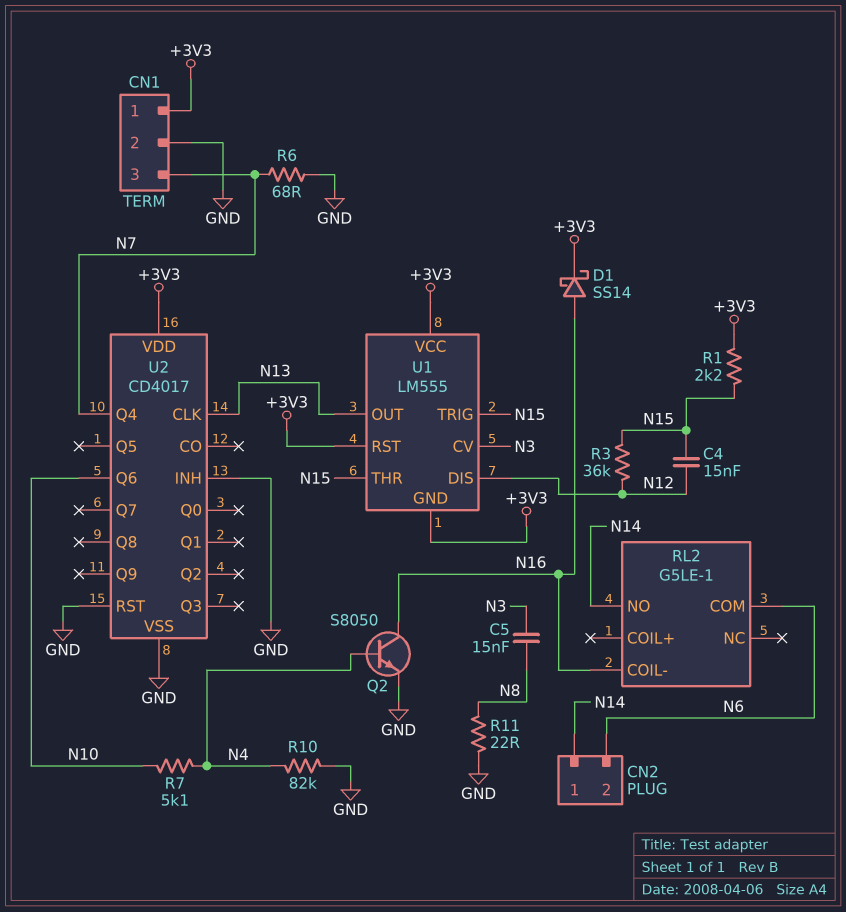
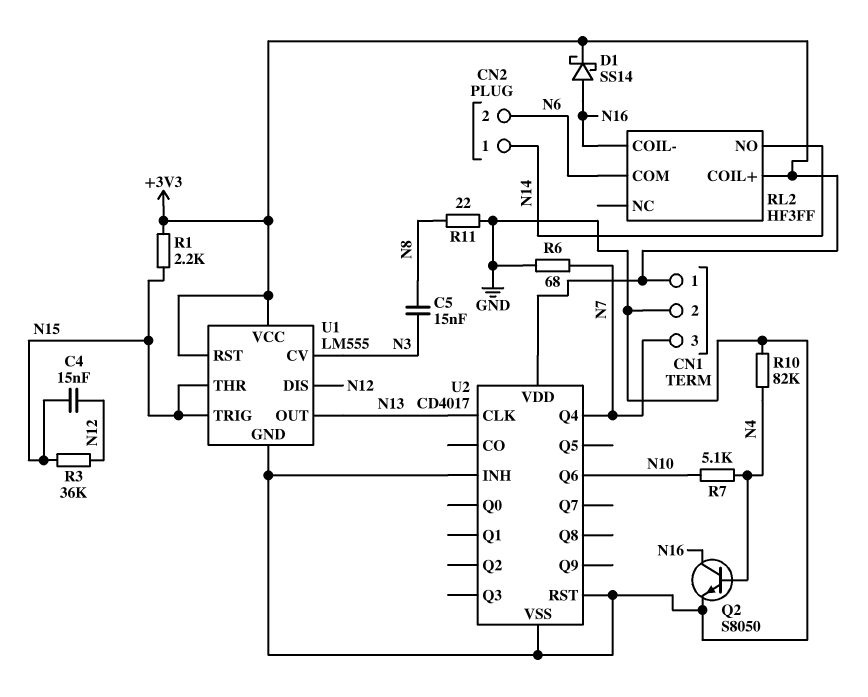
RL2: G5LE-1 -> HF3FF
RL2 pin COIL+: none -> +3V3
U1 pin GND: +3V3 -> GND

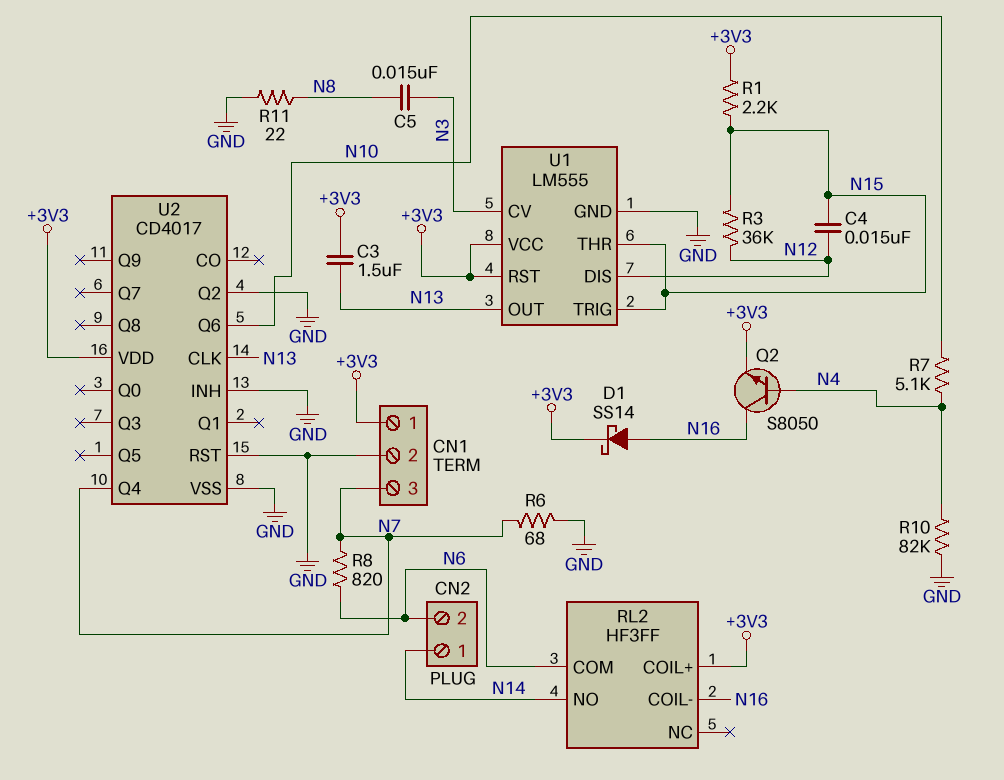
C3: none -> 1.5uF (+3V3, N13)
Q2: NPN S8050 (B N4, C N16, E GND) -> NPN S8050 (B N4, C N16, E +3V3)
R8: none -> 820 (N6, N7)
U2 pin Q2: none -> GND

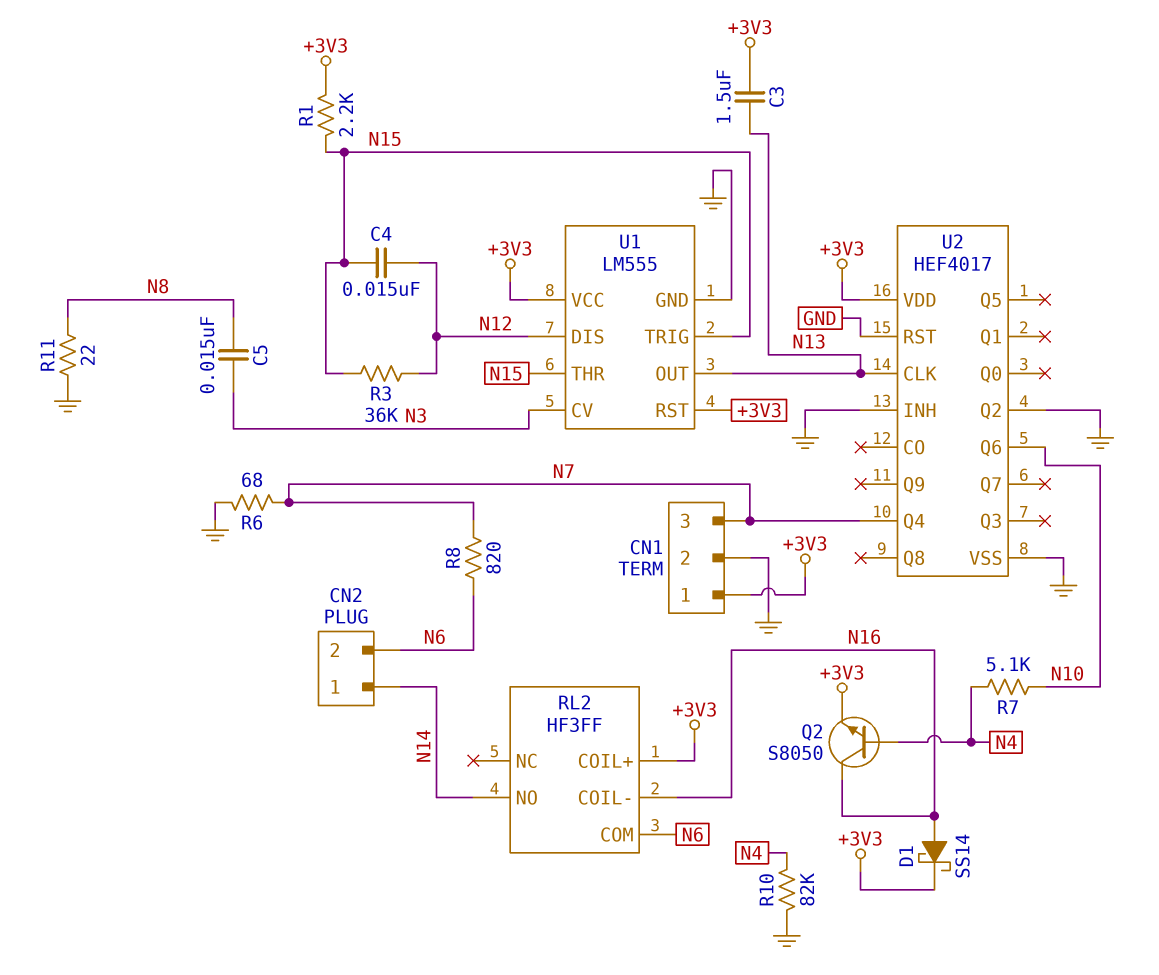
U2: CD4017 -> HEF4017

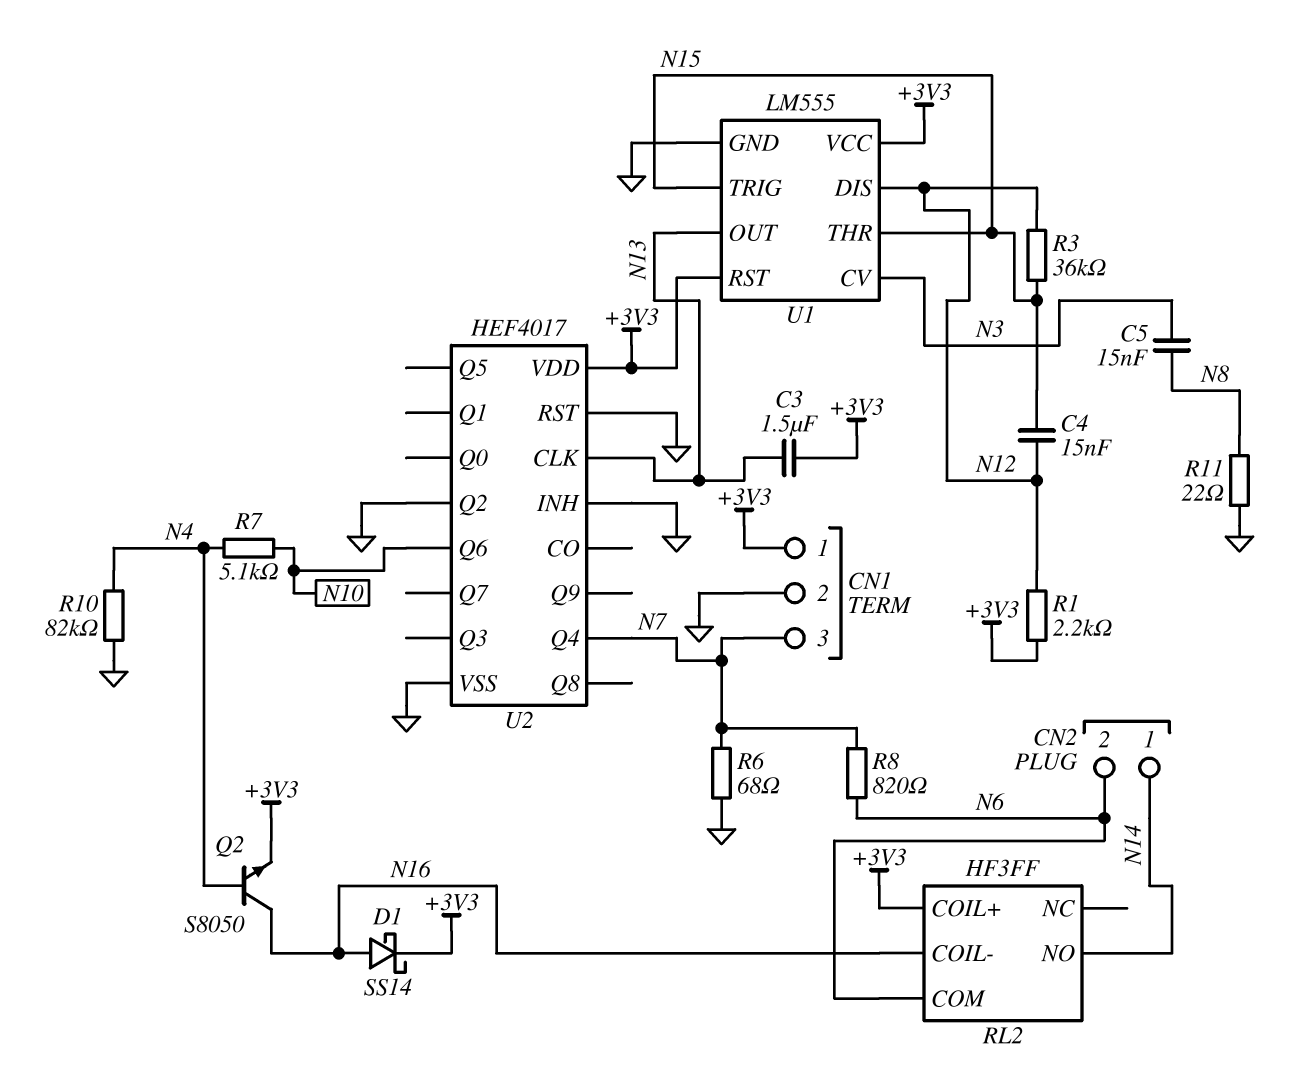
R1: 2.2k (+3V3, N15) -> 2.2k (+3V3, N12)

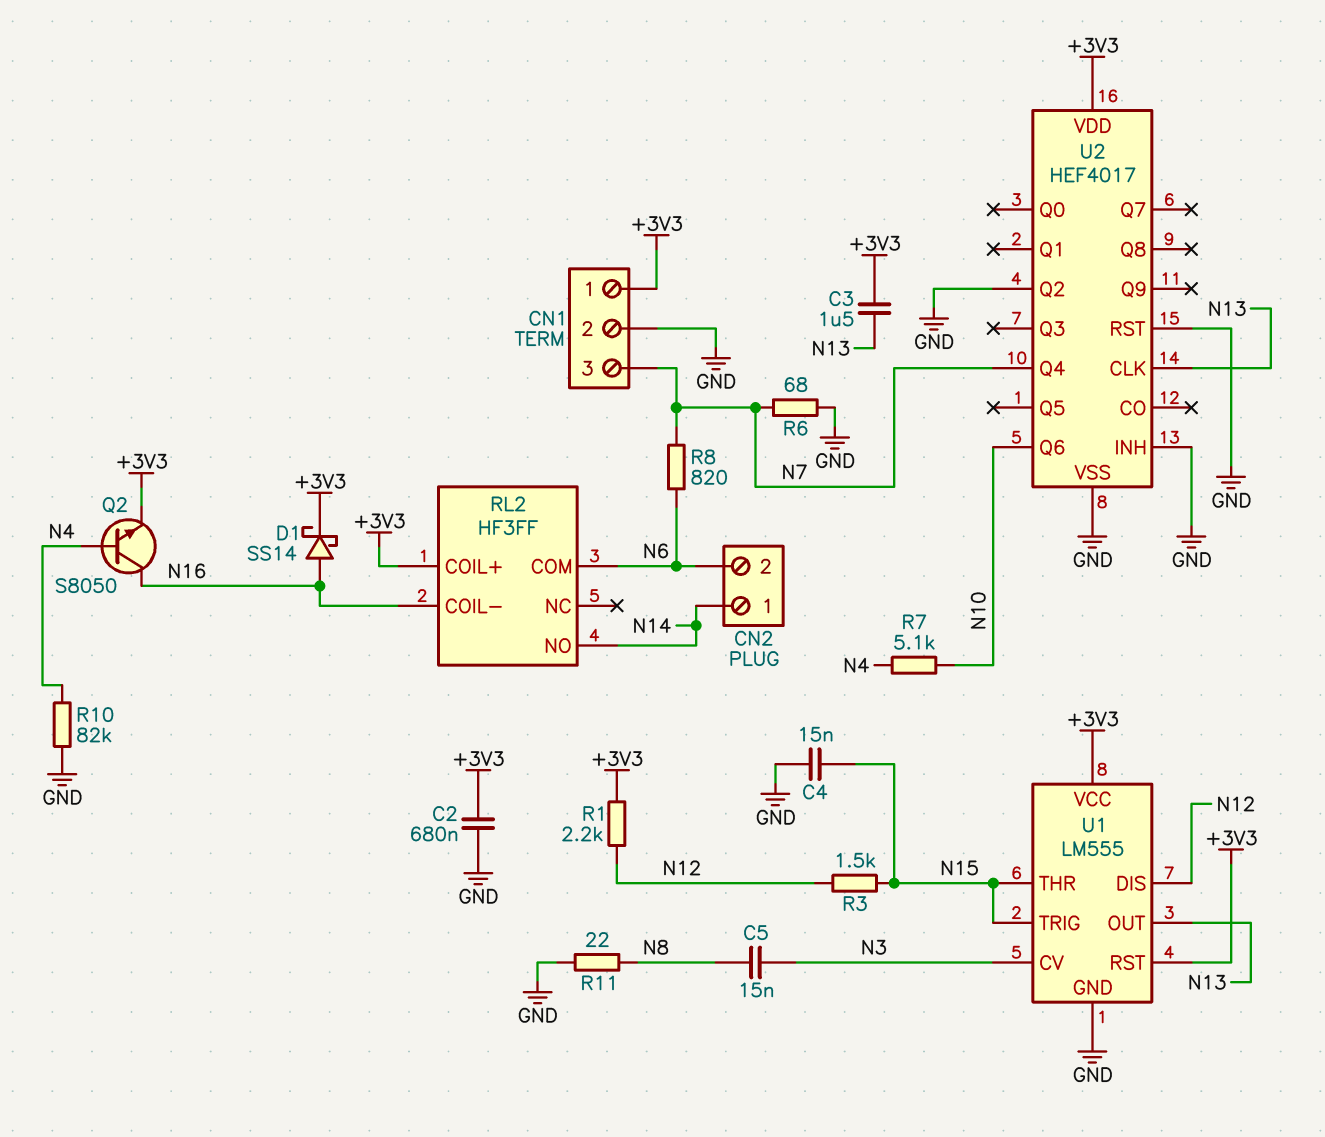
C2: none -> 680nF (+3V3, GND)
C4: 15nF (N12, N15) -> 15nF (GND, N15)
R3: 36k (N12, N15) -> 1.5k (N12, N15)

